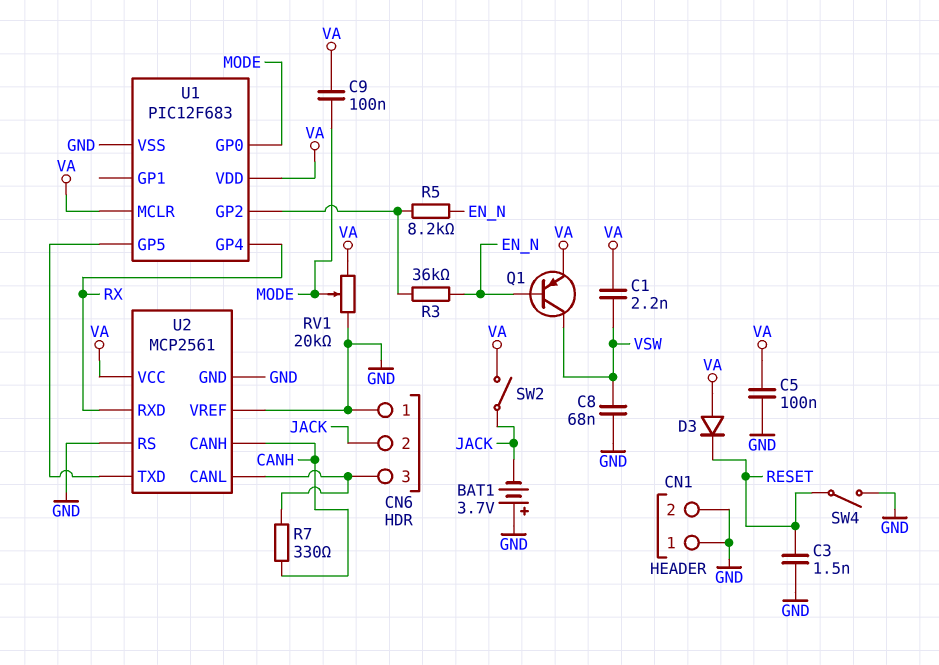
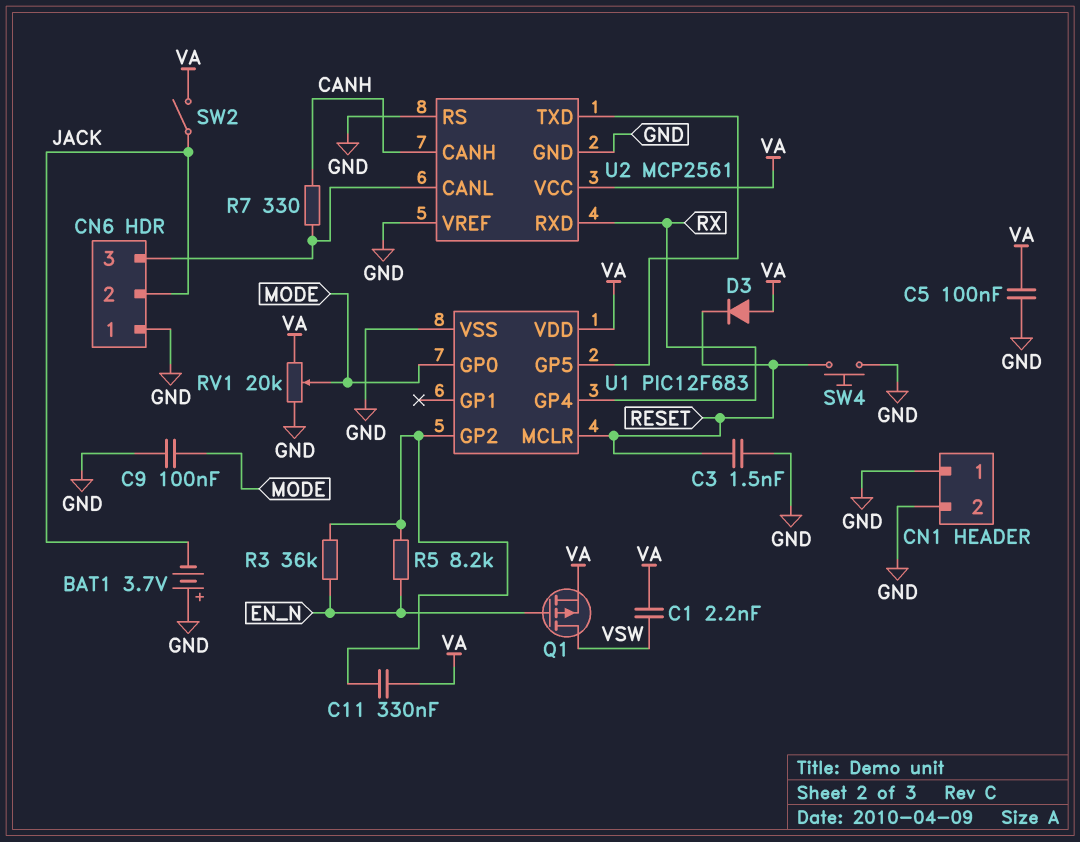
C8: 68nF (GND, VSW) -> none
C9: 100nF (MODE, VA) -> 100nF (GND, MODE)
C11: none -> 330nF (U1/GP2, VA)
Q1: PNP (B EN_N, C VSW, E VA) -> PMOS (G EN_N, D VSW, S VA)
SW4: switch (GND, RESET) -> button (GND, RESET)
U1 pin MCLR: VA -> RESET

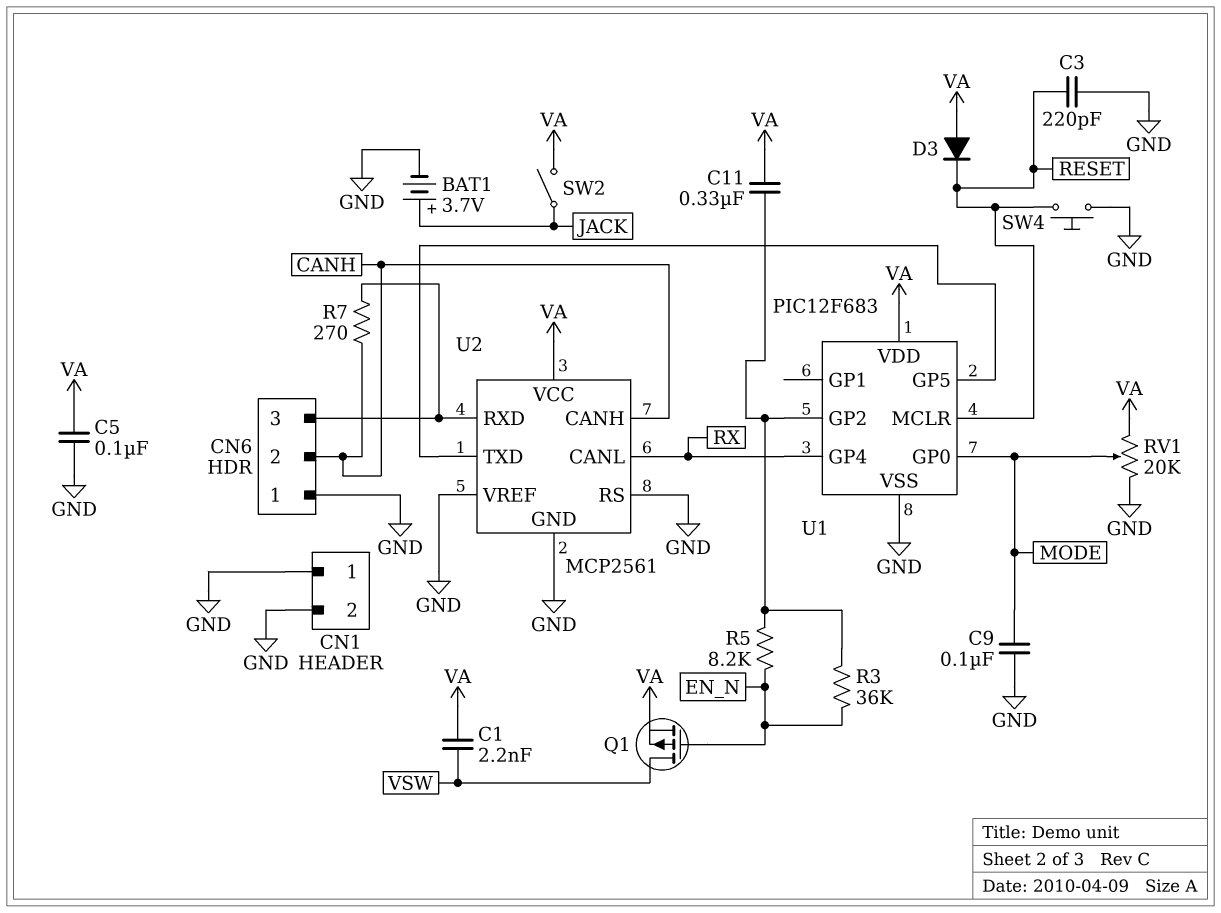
BAT1: 3.7V (plus GND, minus JACK) -> 3.7V (plus JACK, minus GND)
C3: 1.5nF (GND, RESET) -> 220pF (GND, RESET)
CN6 pin 2: JACK -> CANH
R7: 330 (CANH, CN6/3) -> 270 (CANH, CN6/3)
U2 pin CANL: CN6/3 -> RX
U2 pin RXD: RX -> CN6/3

